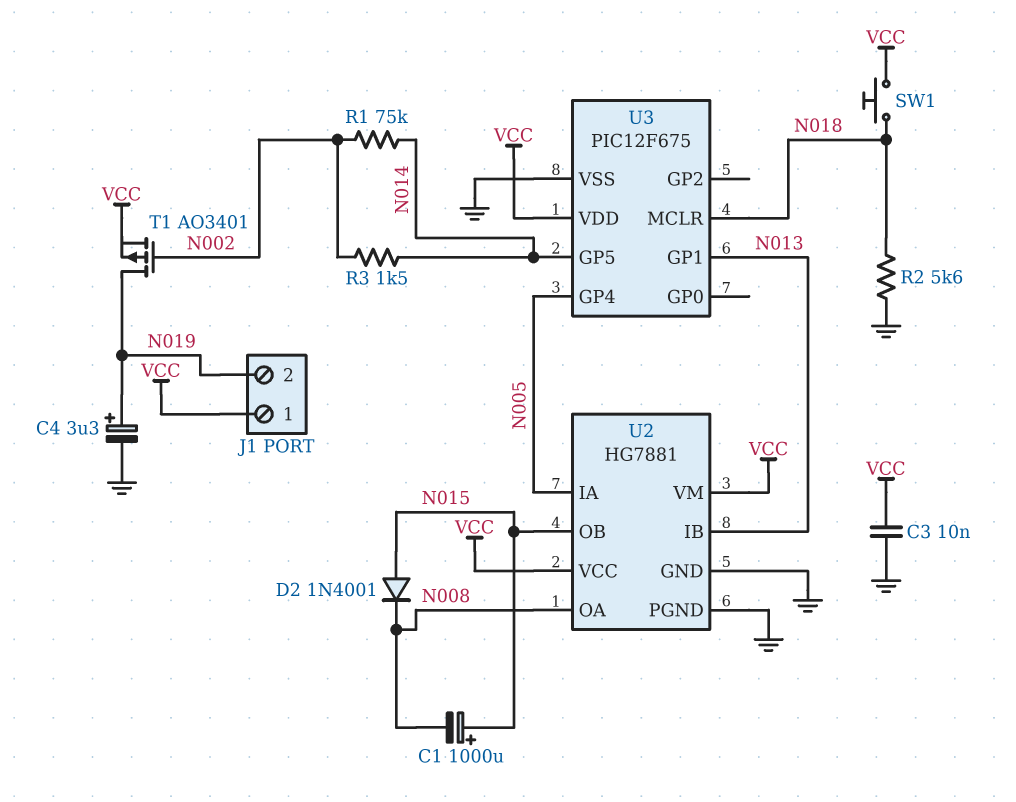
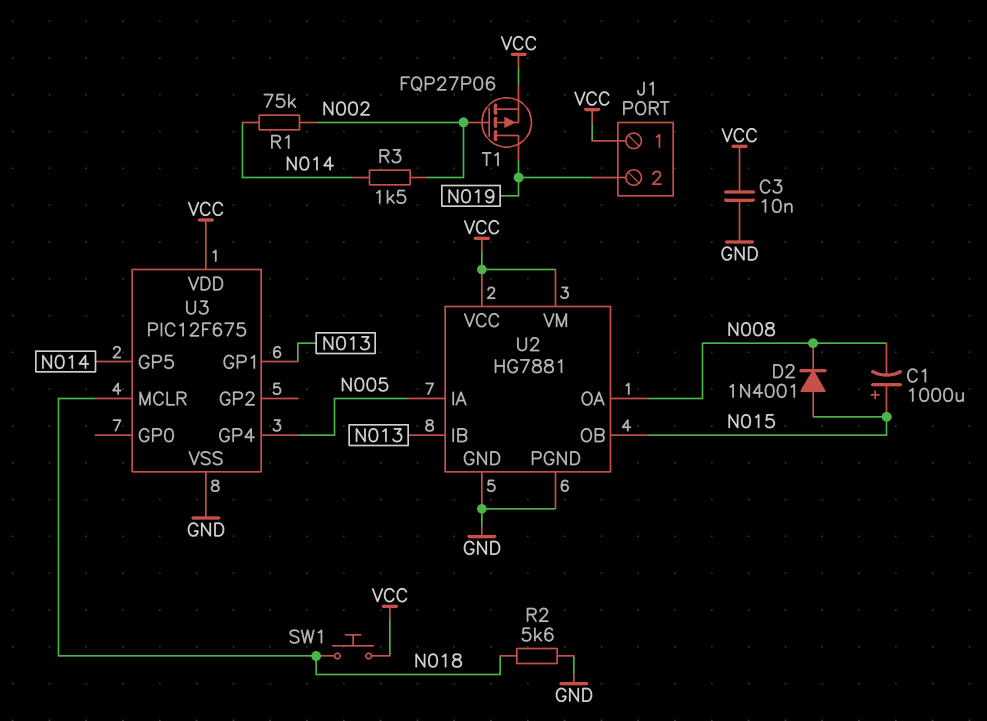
C4: 3.3uF (plus N019, minus GND) -> none
T1: PMOS AO3401 (G N002, D N019, S VCC) -> PMOS FQP27P06 (G N002, D N019, S VCC)

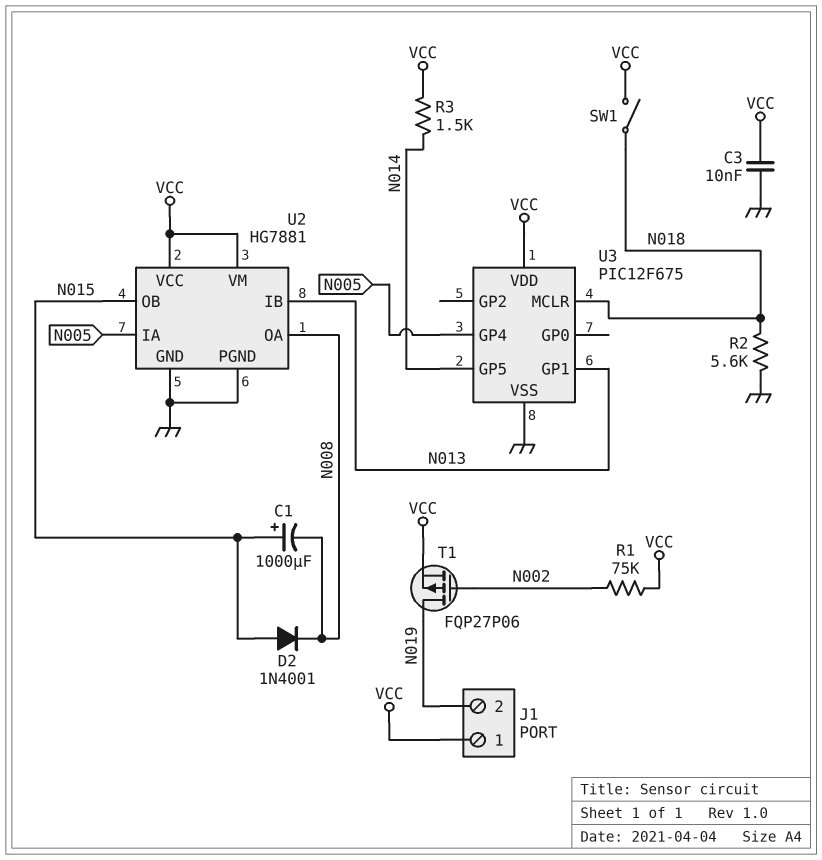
R1: 75k (N002, N014) -> 75k (N002, VCC)
R3: 1.5k (N002, N014) -> 1.5k (N014, VCC)
SW1: button (N018, VCC) -> switch (N018, VCC)

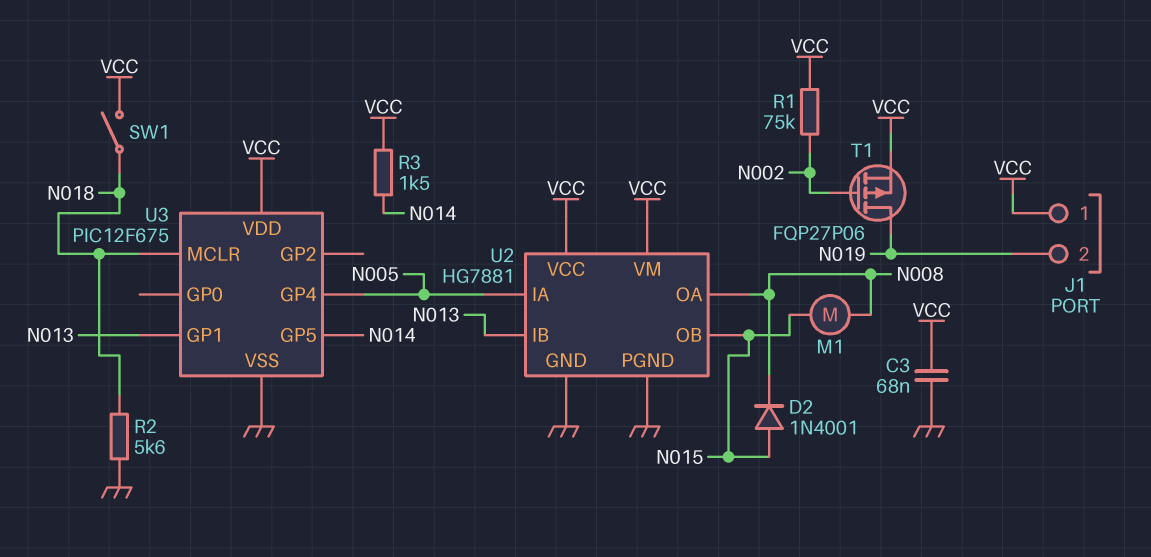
C1: 1000uF (plus N015, minus N008) -> none
C3: 10nF (GND, VCC) -> 68nF (GND, VCC)
M1: none -> motor (N008, N015)

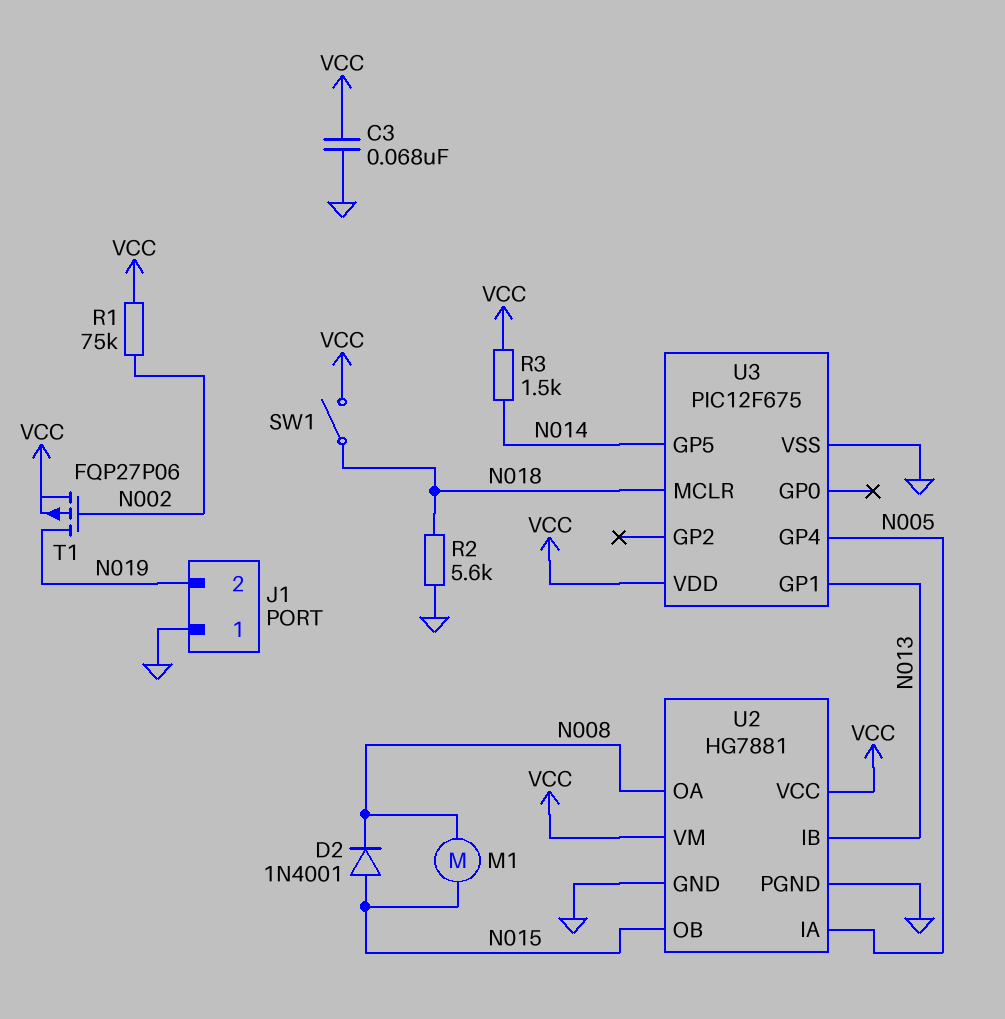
J1 pin 1: VCC -> GND

